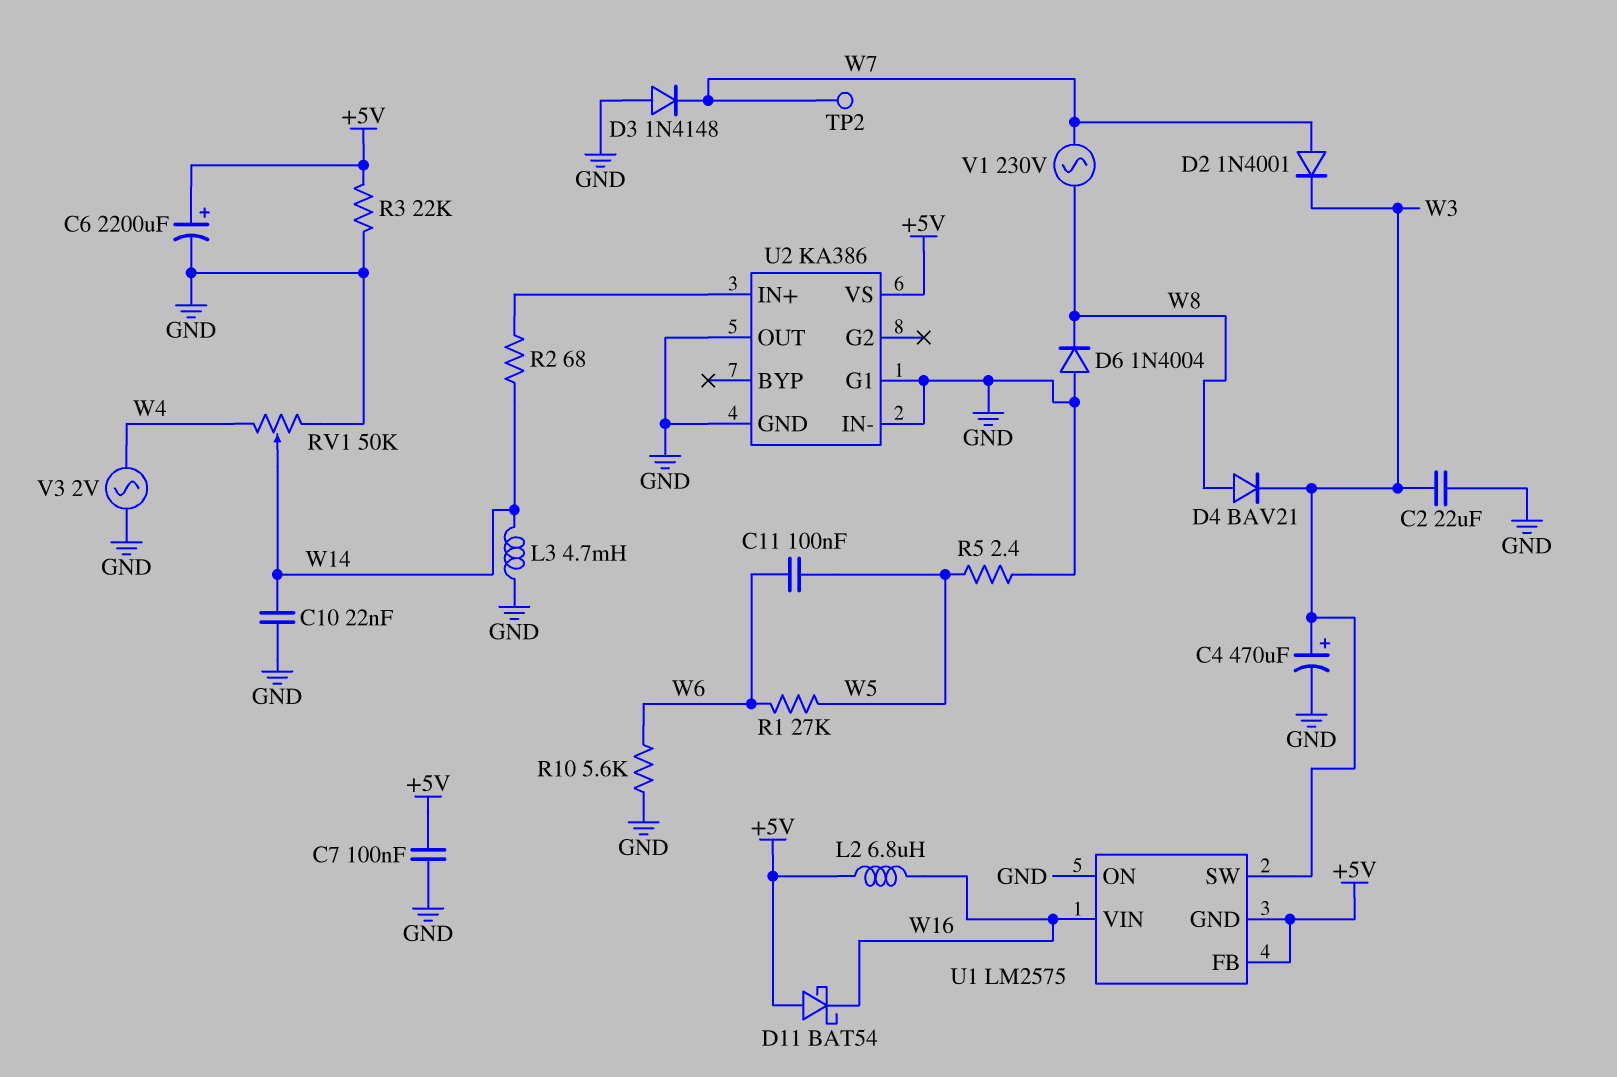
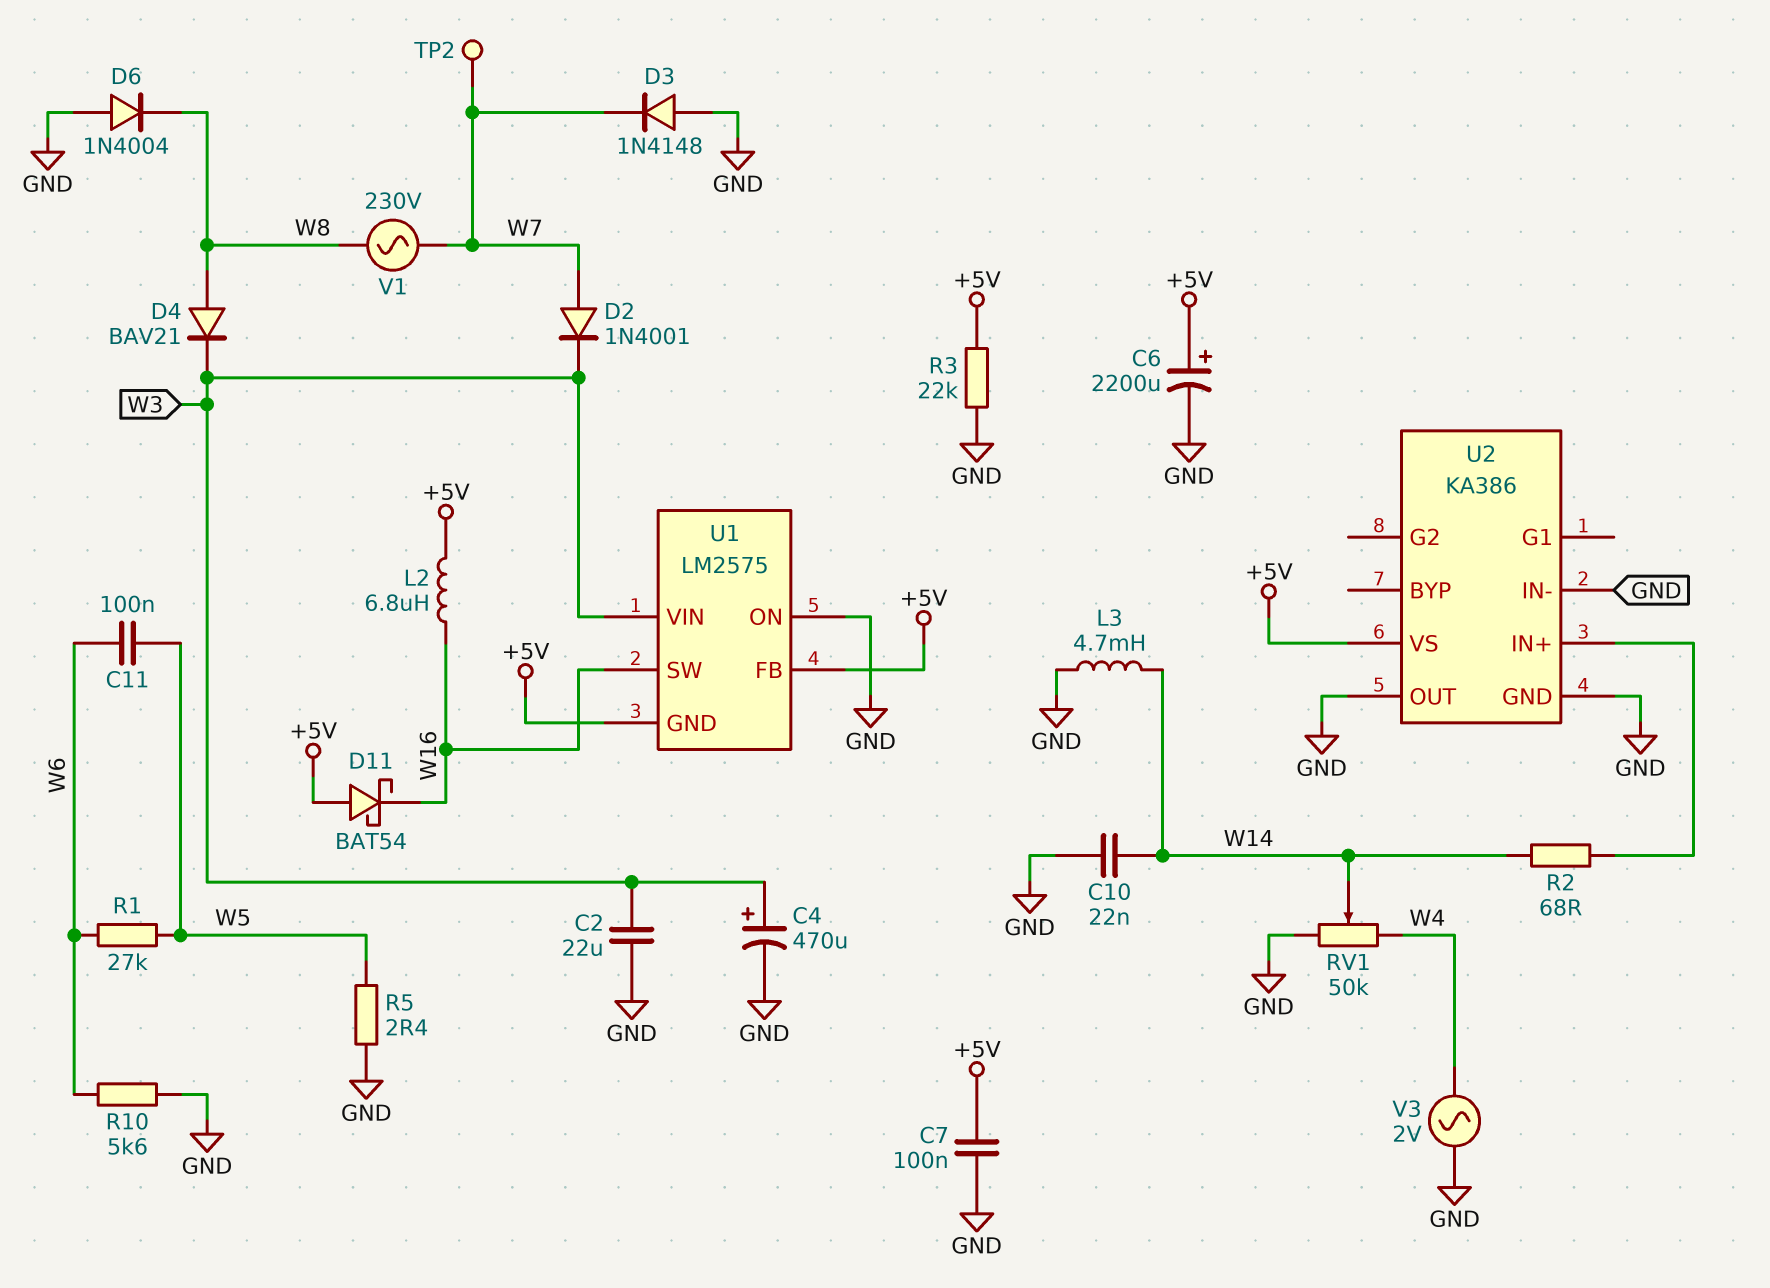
U1 pin SW: W3 -> W16
U1 pin VIN: W16 -> W3
U2 pin G1: GND -> none

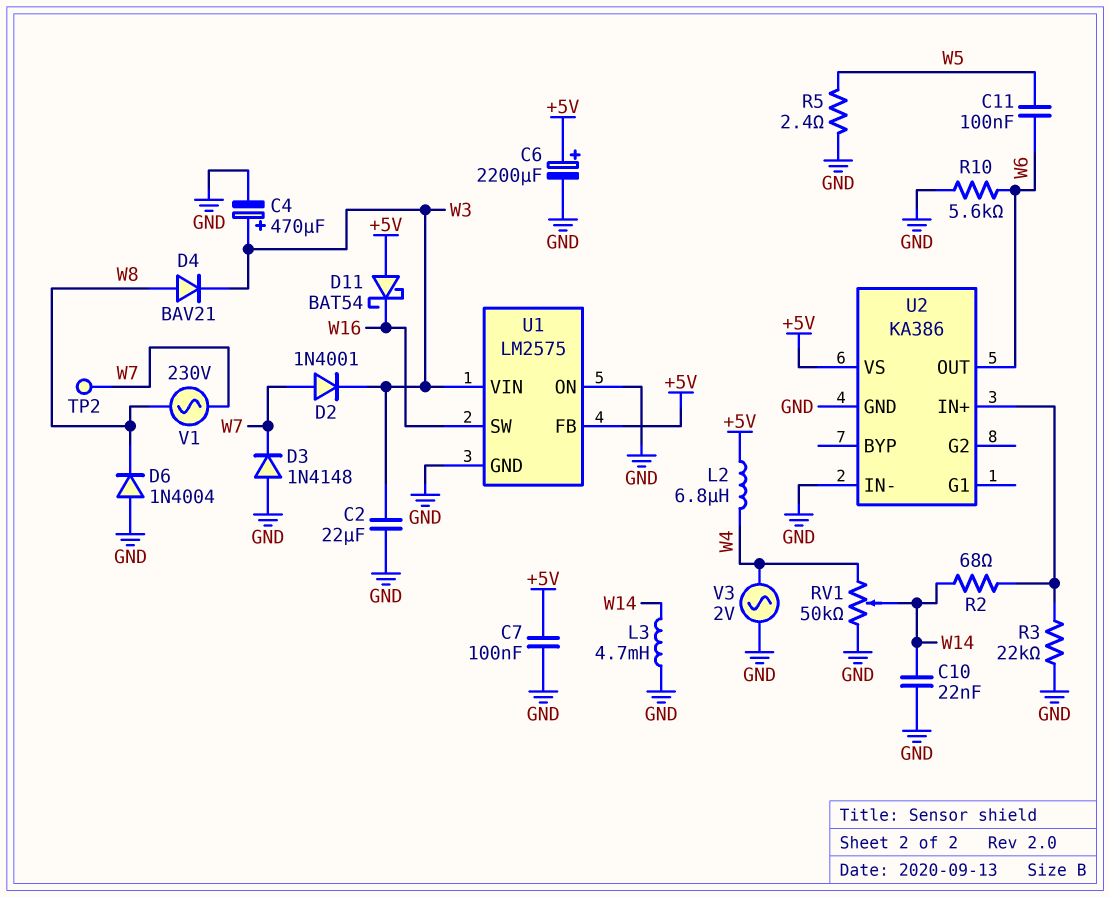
L2: 6.8uH (+5V, W16) -> 6.8uH (+5V, W4)
R1: 27k (W5, W6) -> none
R3: 22k (+5V, GND) -> 22k (GND, U2/IN+)
U1 pin GND: +5V -> GND
U2 pin OUT: GND -> W6

